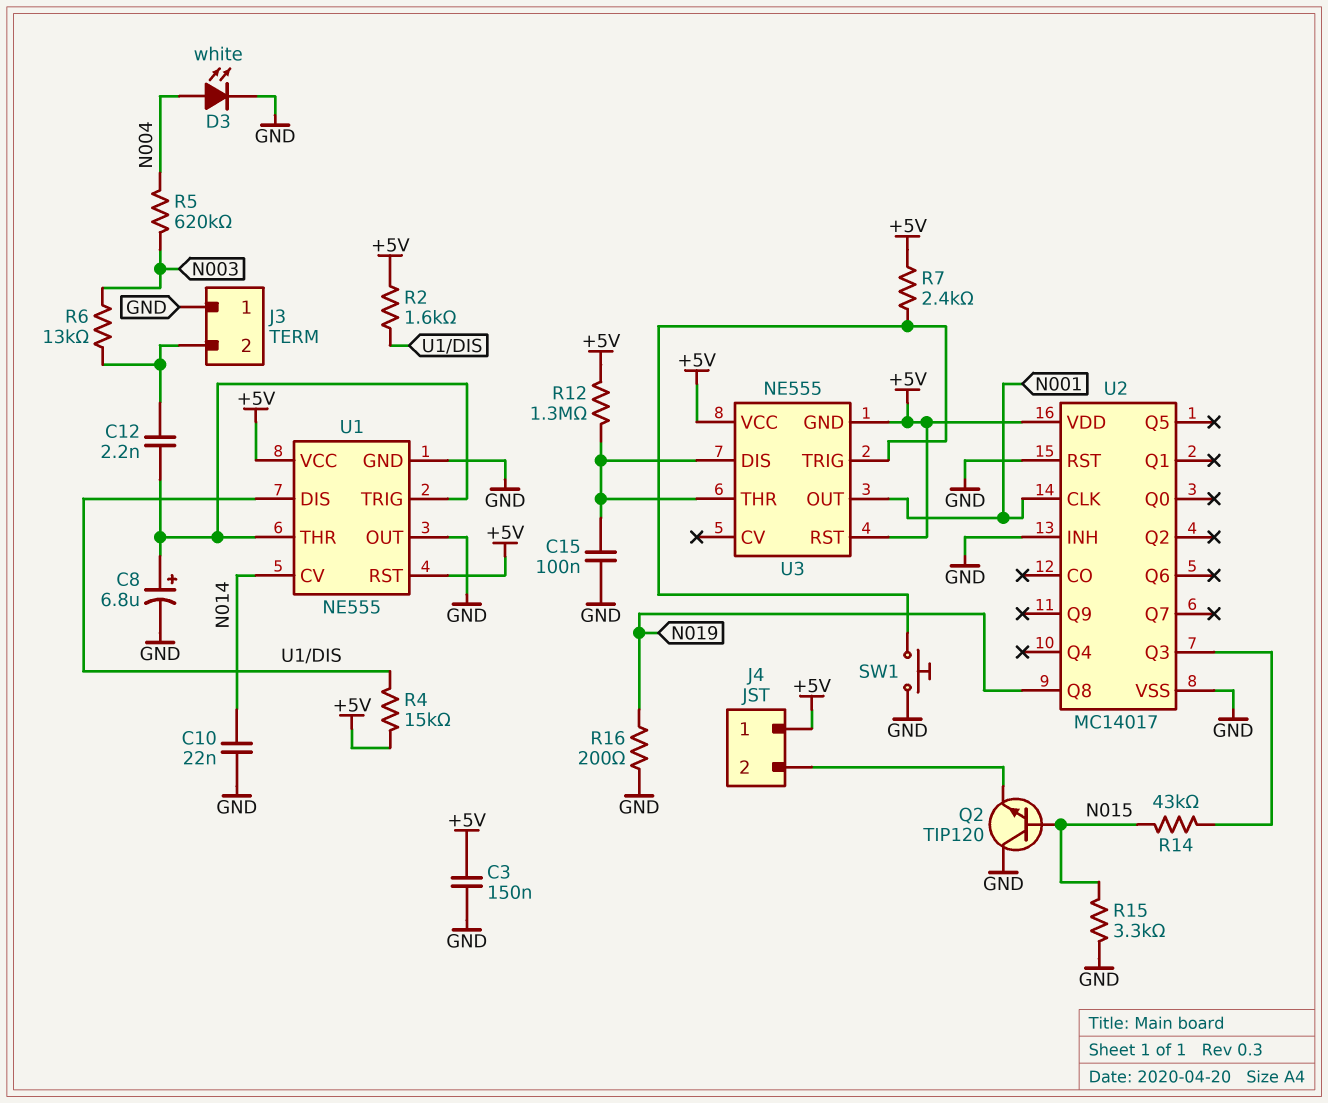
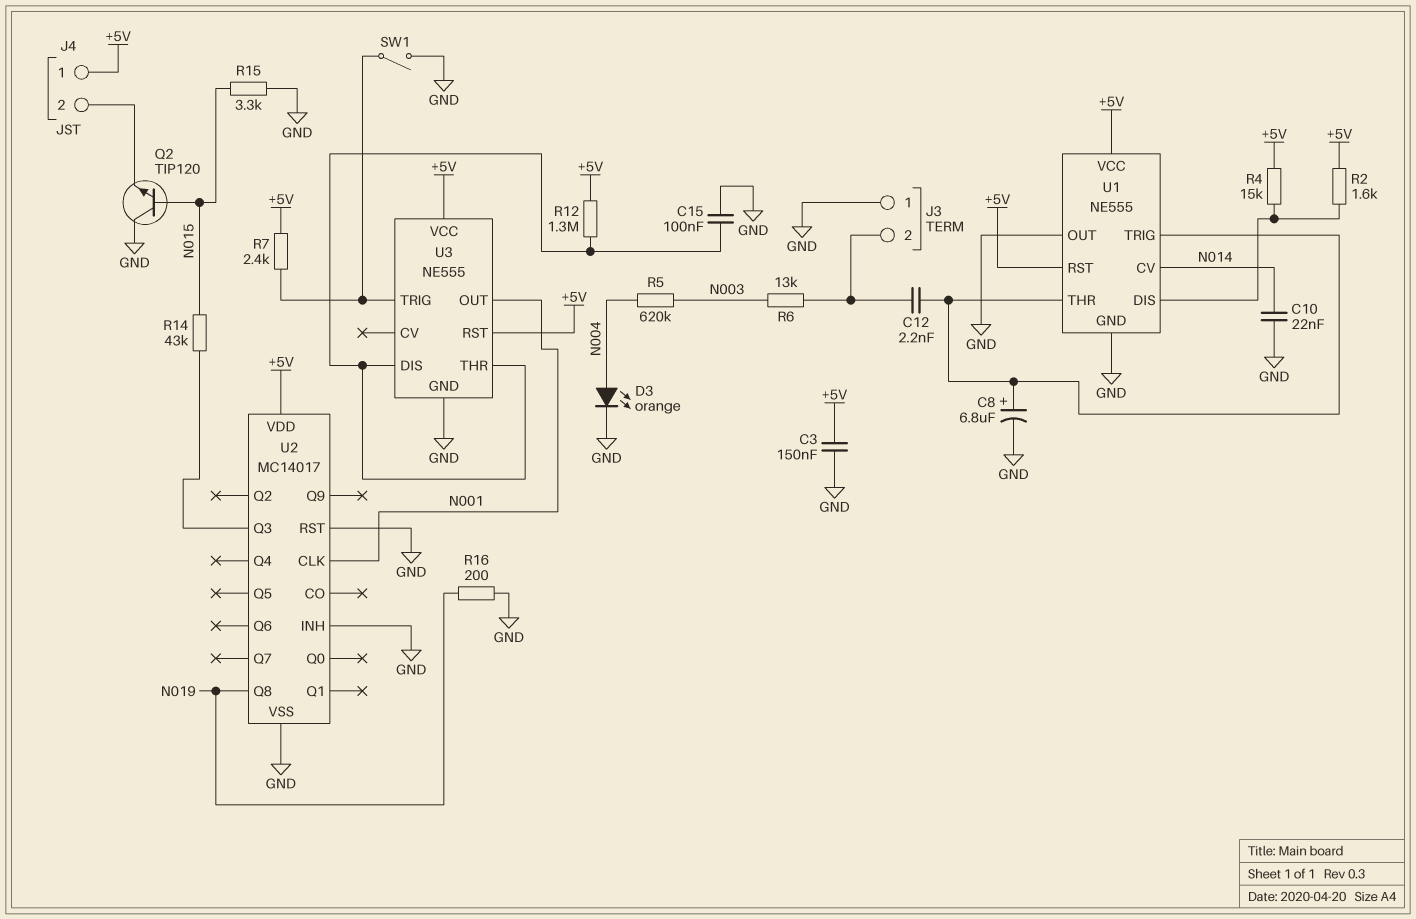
D3: LED white (A N004, K GND) -> LED orange (A N004, K GND)
SW1: button (GND, U3/TRIG) -> switch (GND, U3/TRIG)
U3 pin GND: +5V -> GND

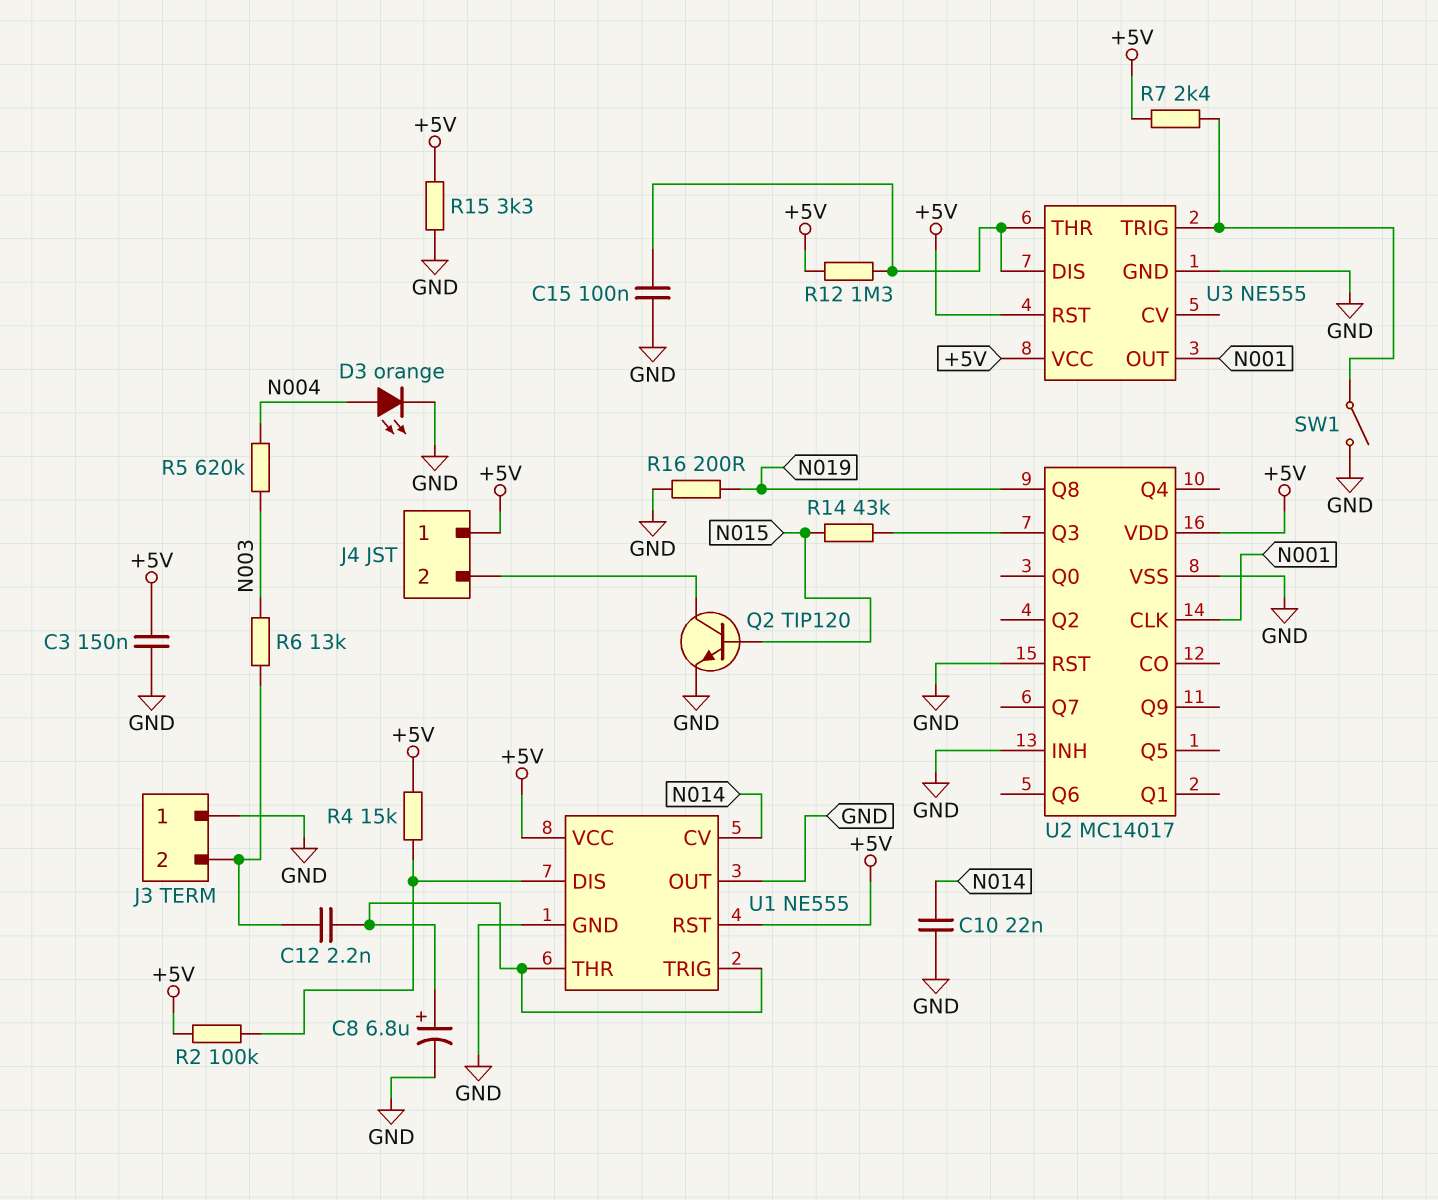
Q2: NPN TIP120 (B N015, C GND, E J4/2) -> NPN TIP120 (B N015, C J4/2, E GND)
R2: 1.6k (+5V, U1/DIS) -> 100k (+5V, U1/DIS)
R15: 3.3k (GND, N015) -> 3.3k (+5V, GND)

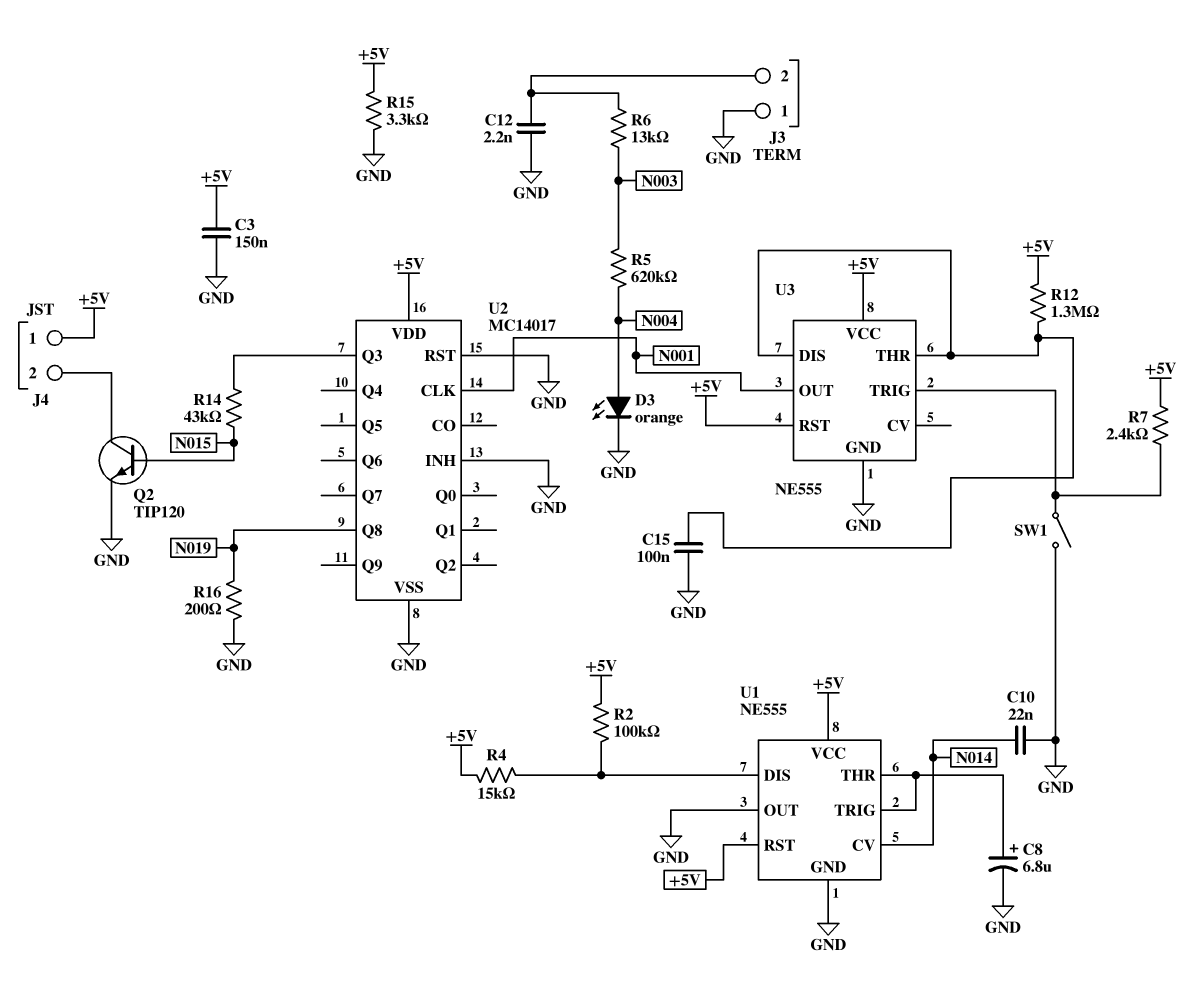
C12: 2.2nF (J3/2, U1/THR) -> 2.2nF (GND, J3/2)

